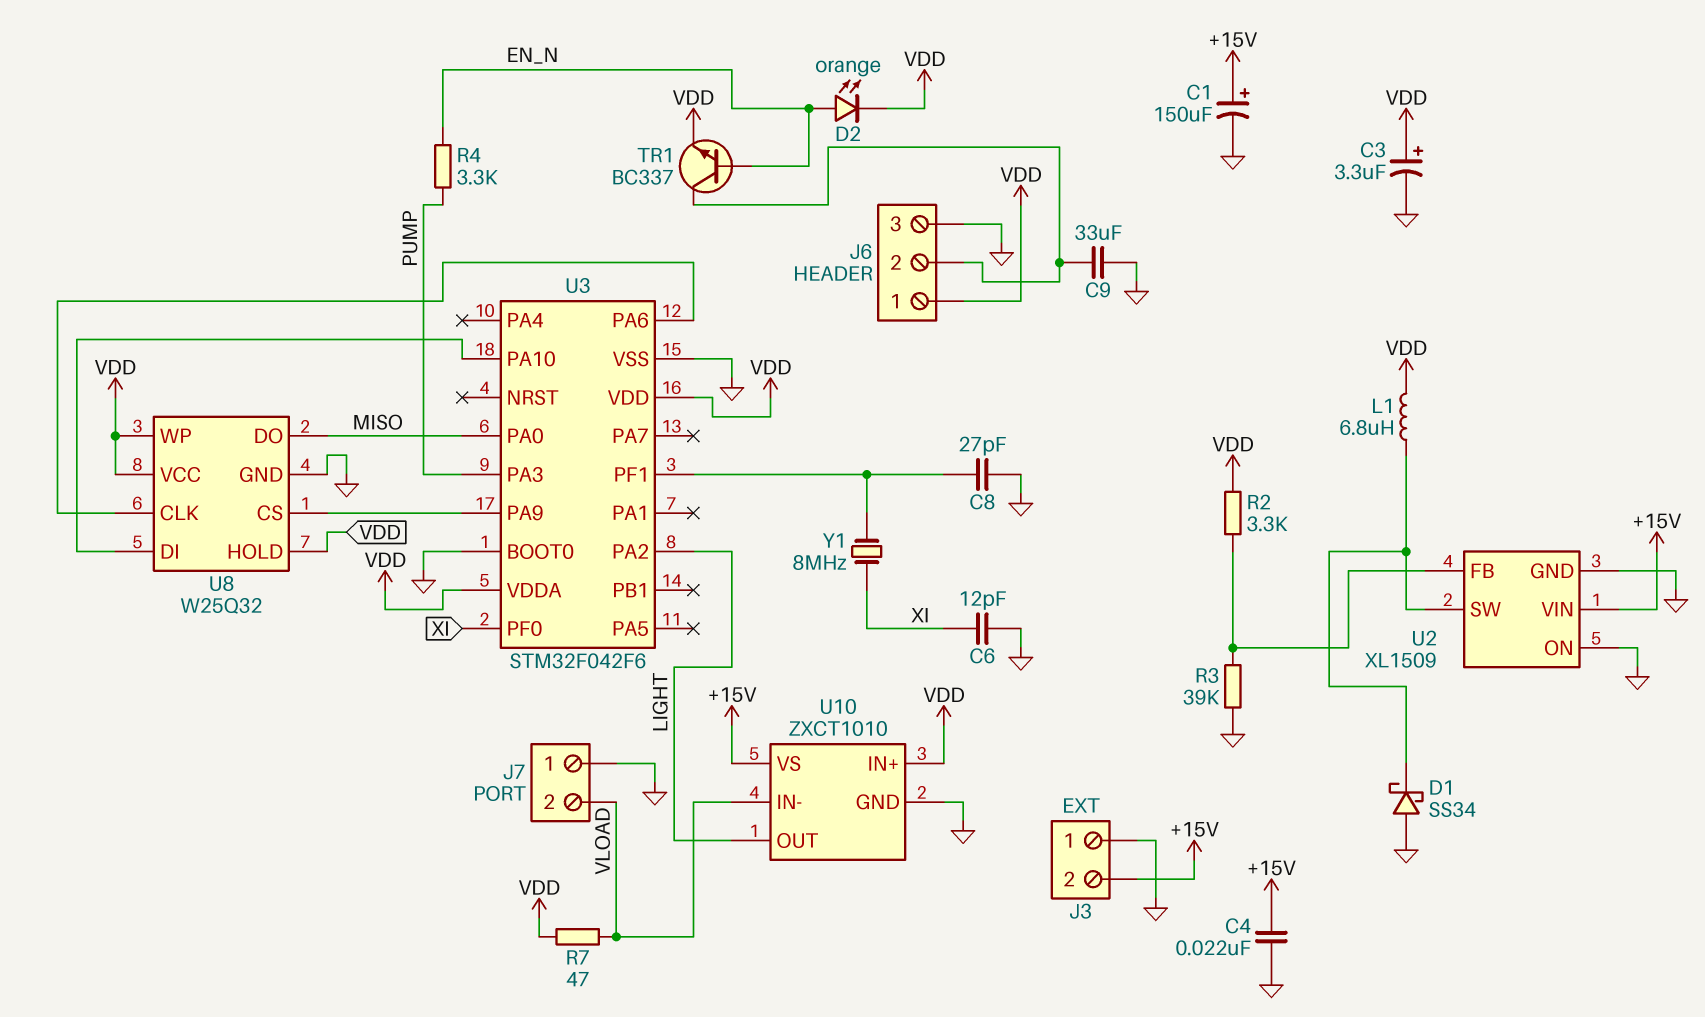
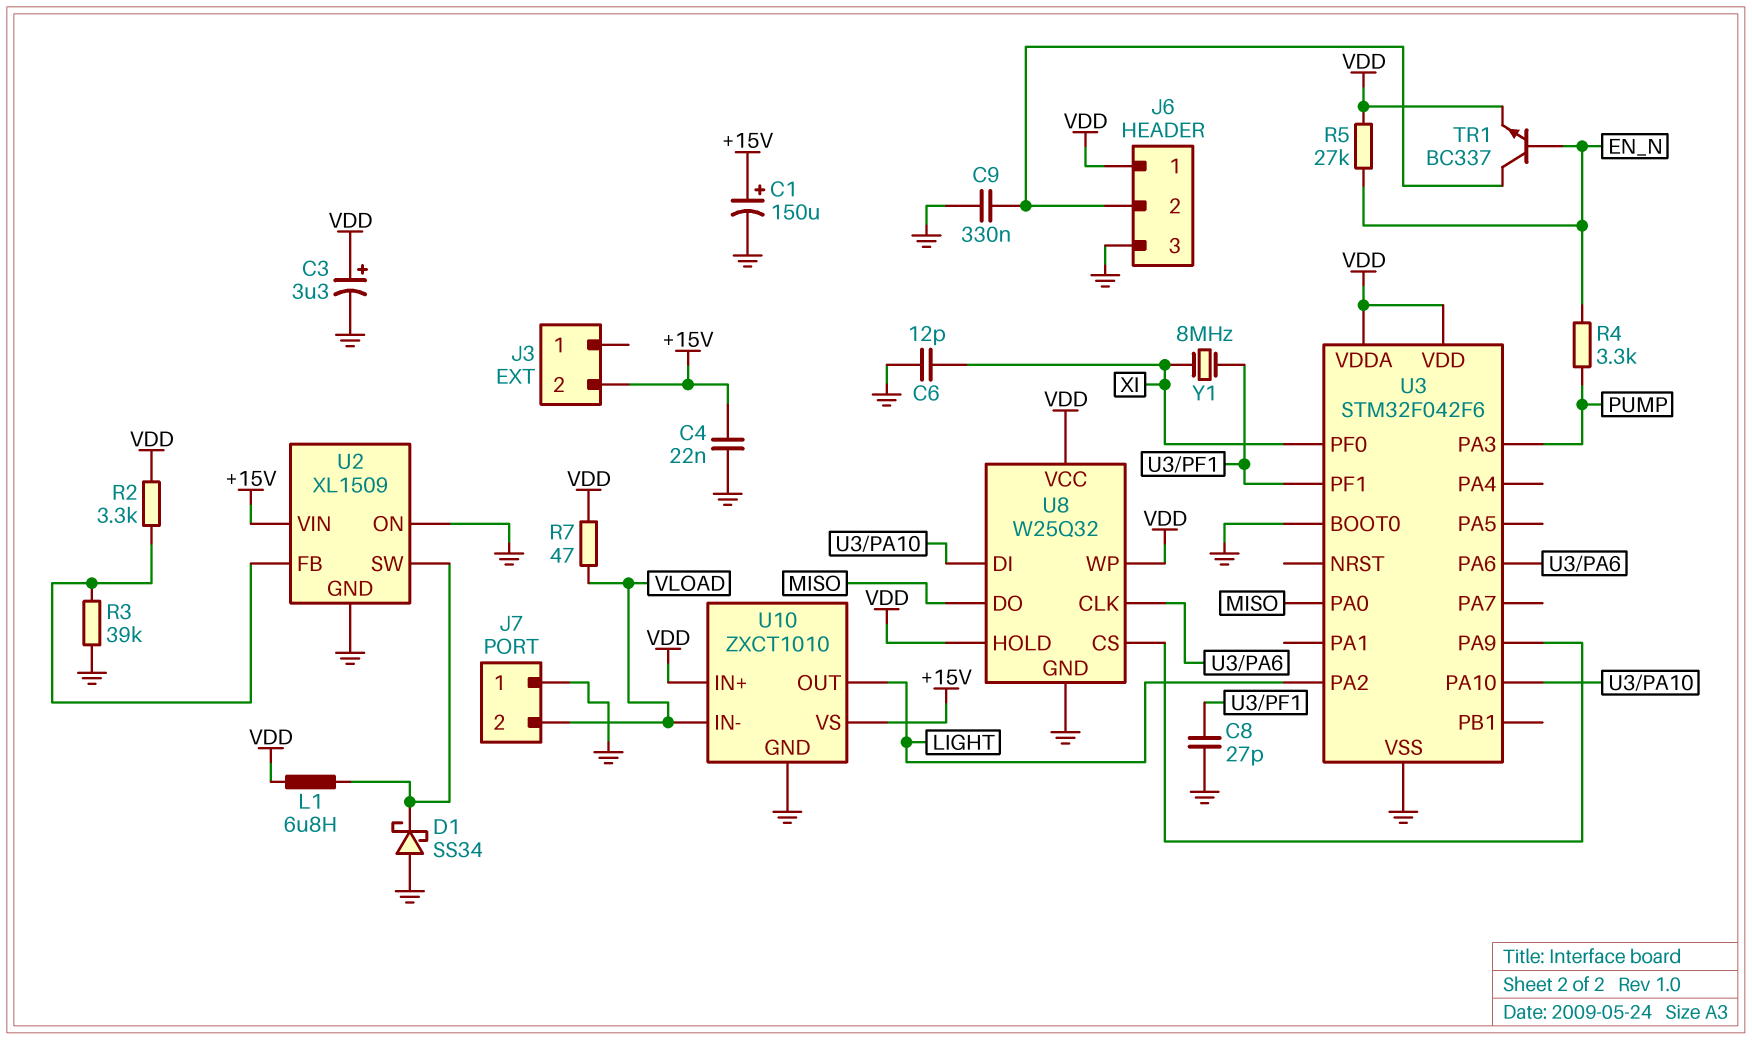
C9: 33uF (GND, J6/2) -> 330nF (GND, J6/2)
D2: LED orange (A EN_N, K VDD) -> none
J3 pin 1: GND -> none
R5: none -> 27k (EN_N, VDD)

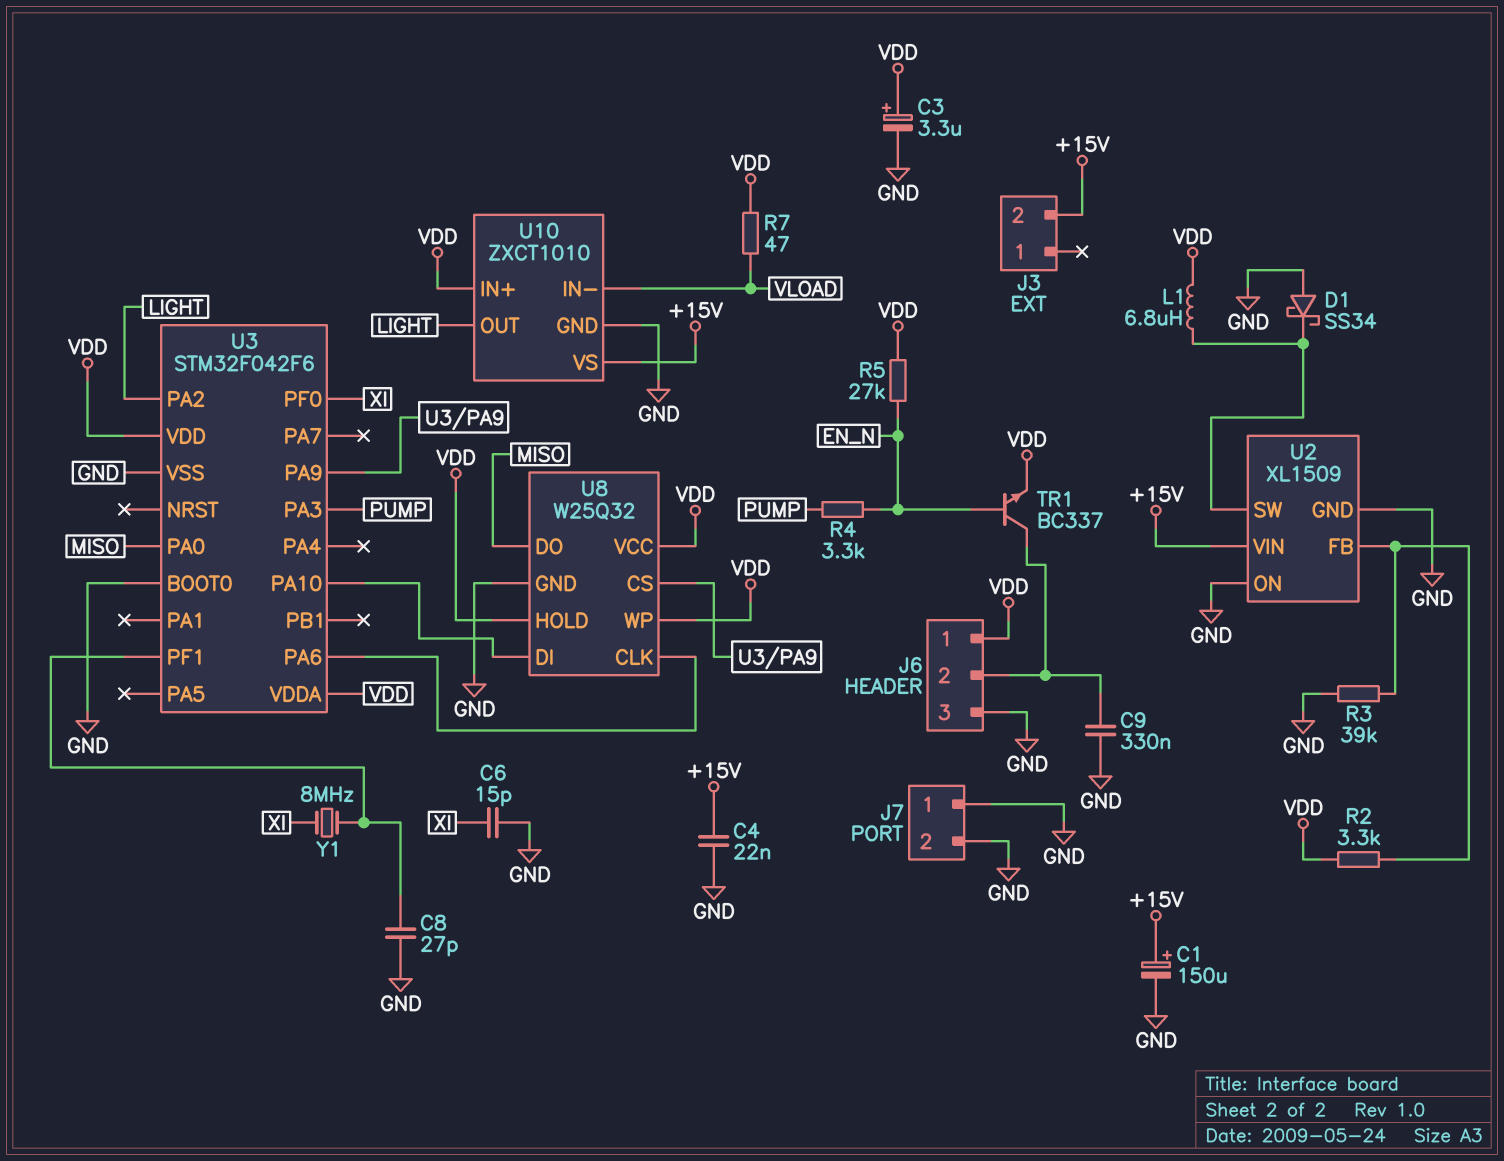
C6: 12pF (GND, XI) -> 15pF (GND, XI)
J7 pin 2: VLOAD -> GND

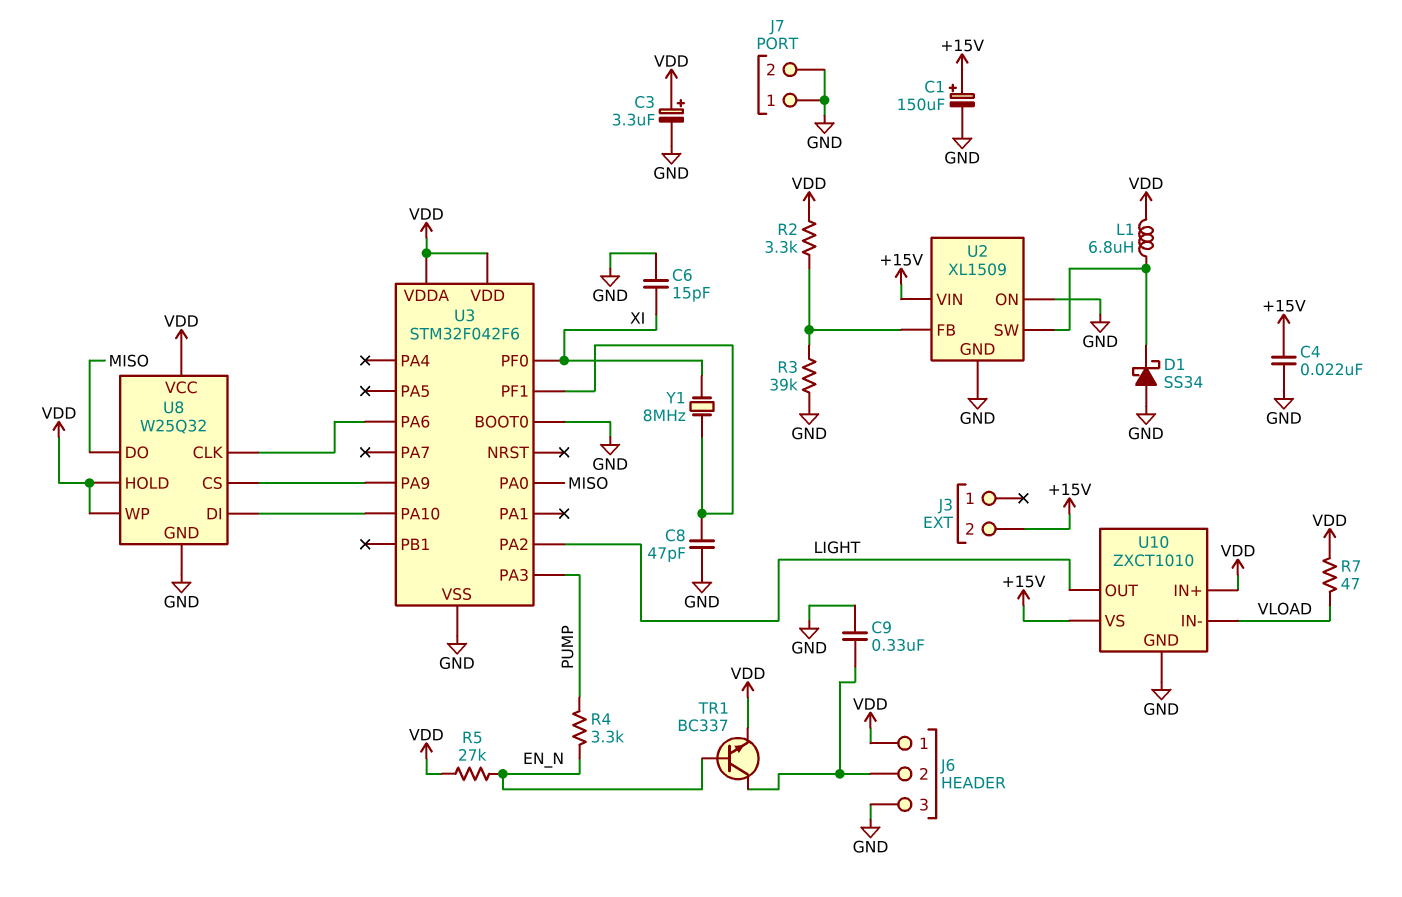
C8: 27pF (GND, U3/PF1) -> 47pF (GND, U3/PF1)

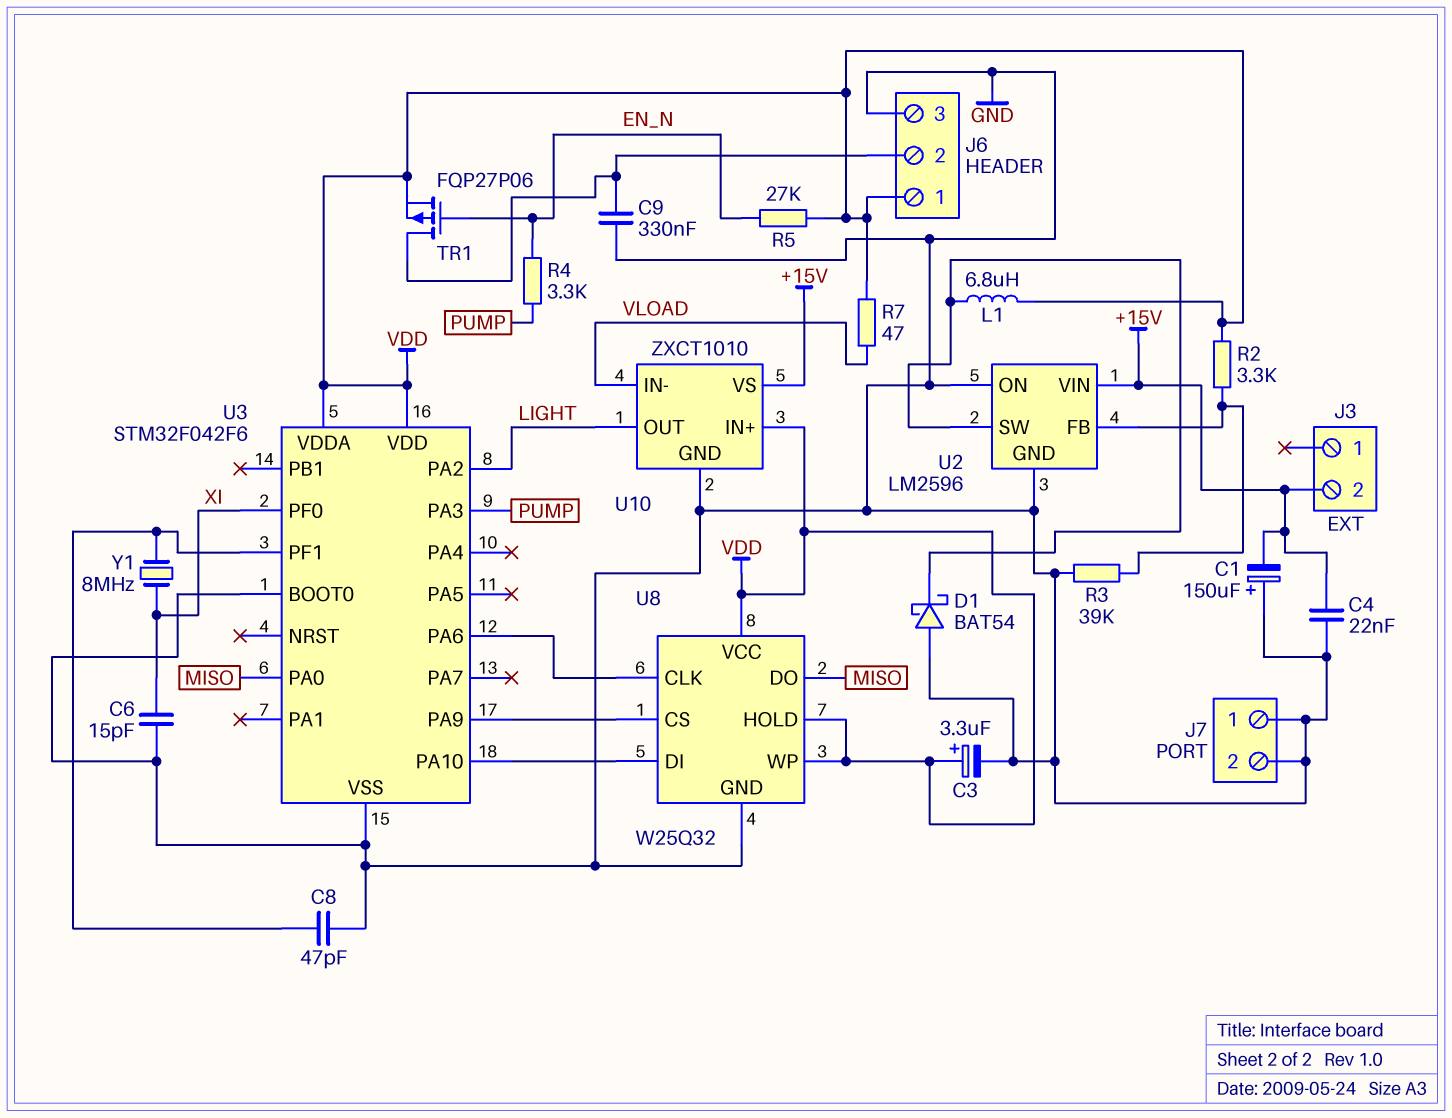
C1: 150uF (plus +15V, minus GND) -> 150uF (plus GND, minus +15V)
D1: schottky SS34 (A GND, K U2/SW) -> schottky BAT54 (A GND, K U2/SW)
TR1: NPN BC337 (B EN_N, C J6/2, E VDD) -> PMOS FQP27P06 (G EN_N, D J6/2, S VDD)
U2: XL1509 -> LM2596

